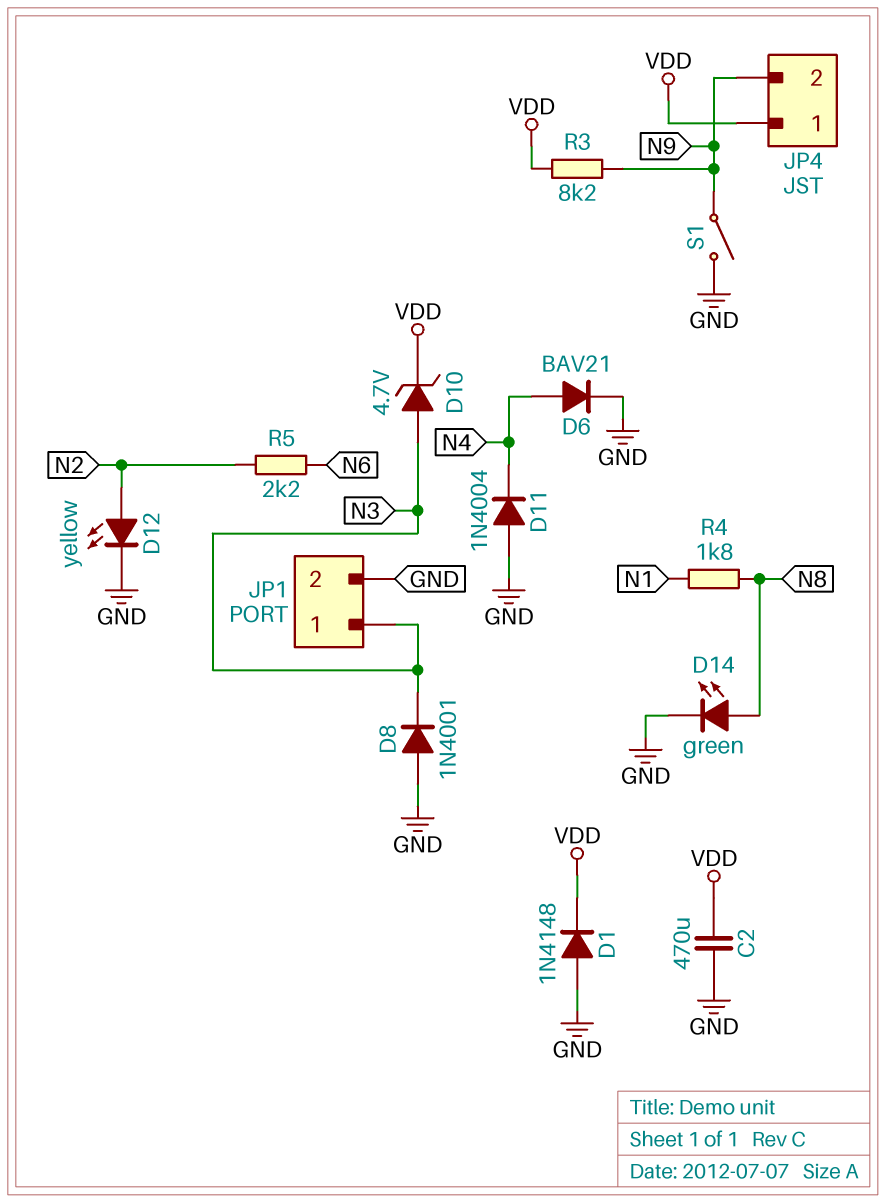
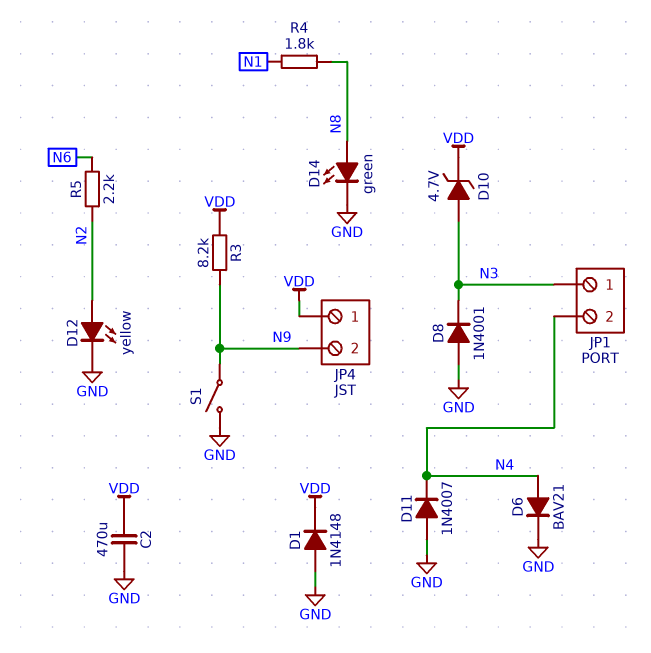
D11: diode 1N4004 (A GND, K N4) -> diode 1N4007 (A GND, K N4)
JP1 pin 2: GND -> N4

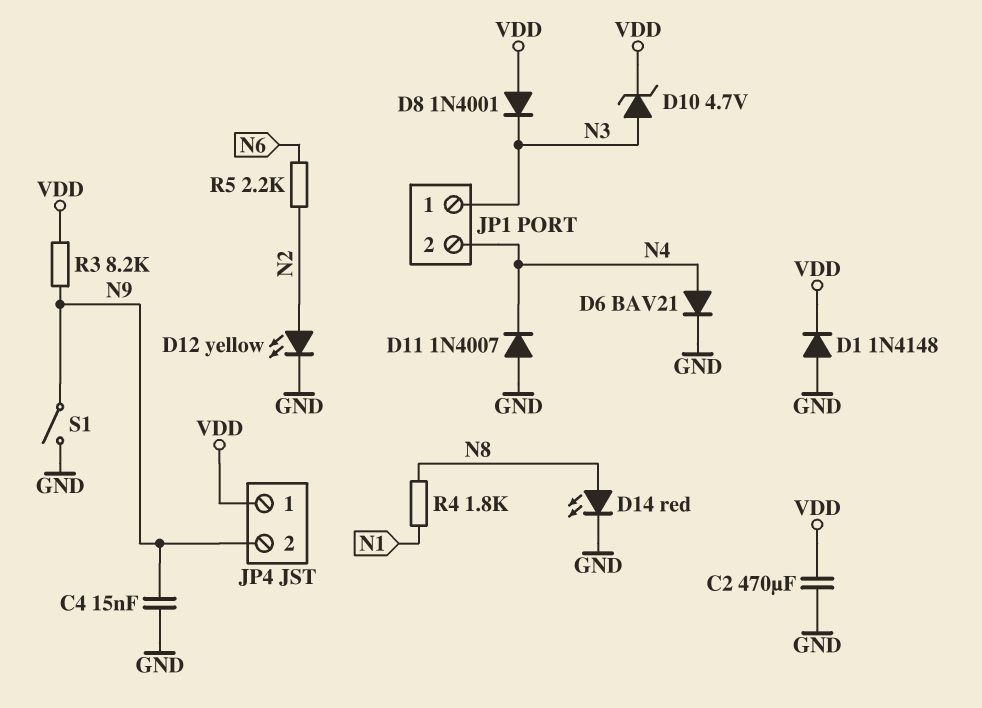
C4: none -> 15nF (GND, N9)
D8: diode 1N4001 (A GND, K N3) -> diode 1N4001 (A VDD, K N3)
D14: LED green (A N8, K GND) -> LED red (A N8, K GND)

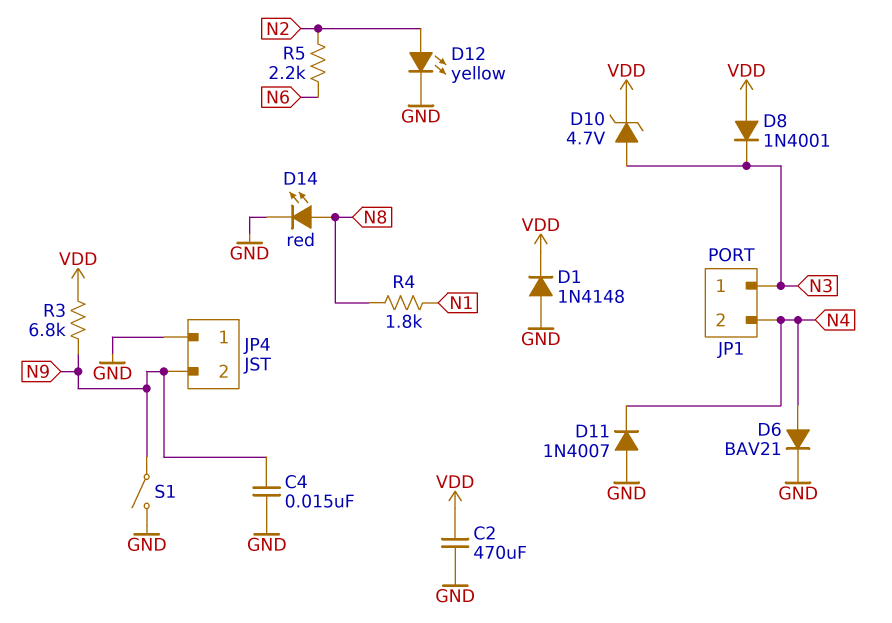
JP4 pin 1: VDD -> GND
R3: 8.2k (N9, VDD) -> 6.8k (N9, VDD)

